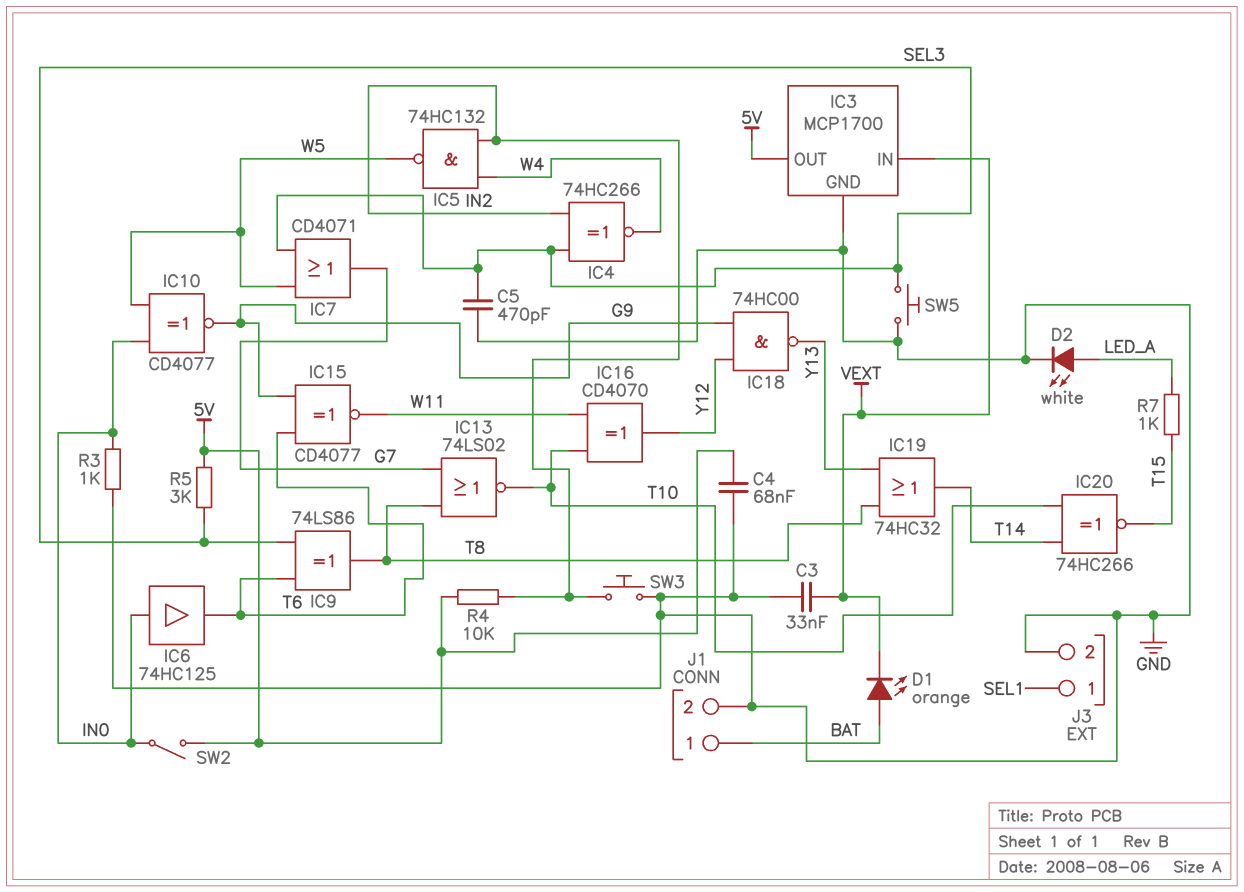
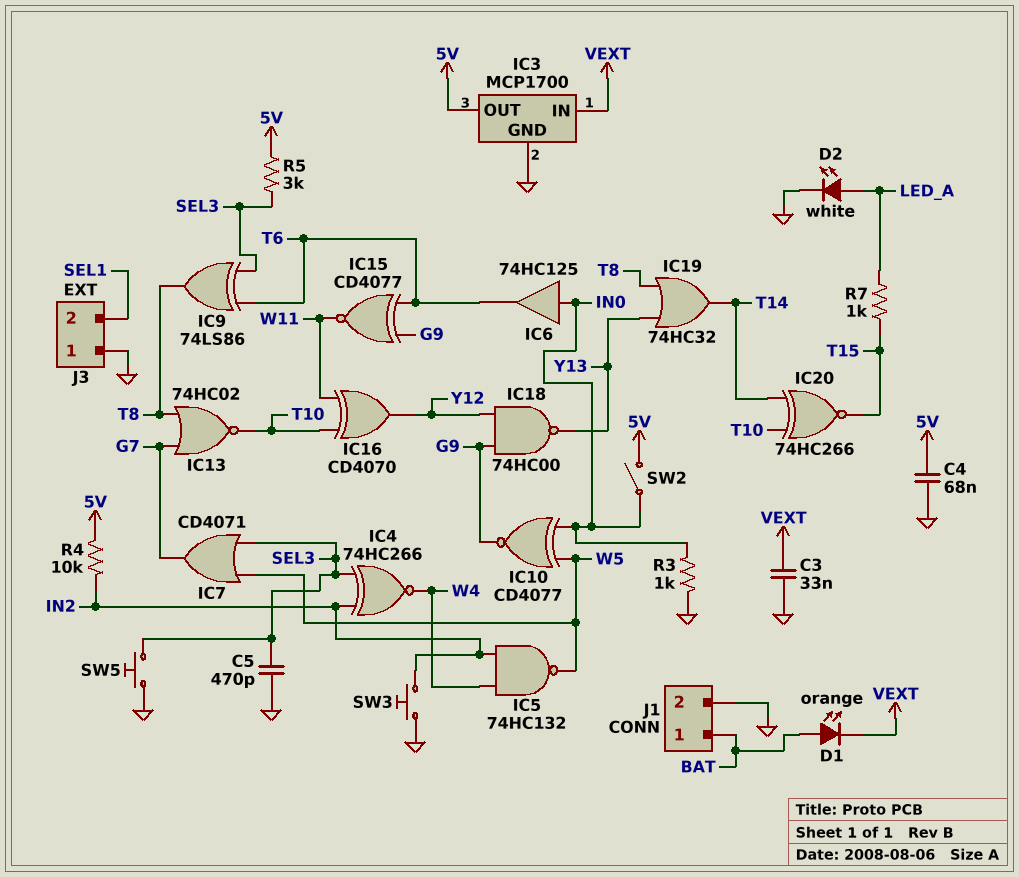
IC13: NOR 74LS02 (in G7, in T8, out T10) -> NOR 74HC02 (in G7, in T8, out T10)
J3 pin 1: SEL1 -> GND
J3 pin 2: GND -> SEL1

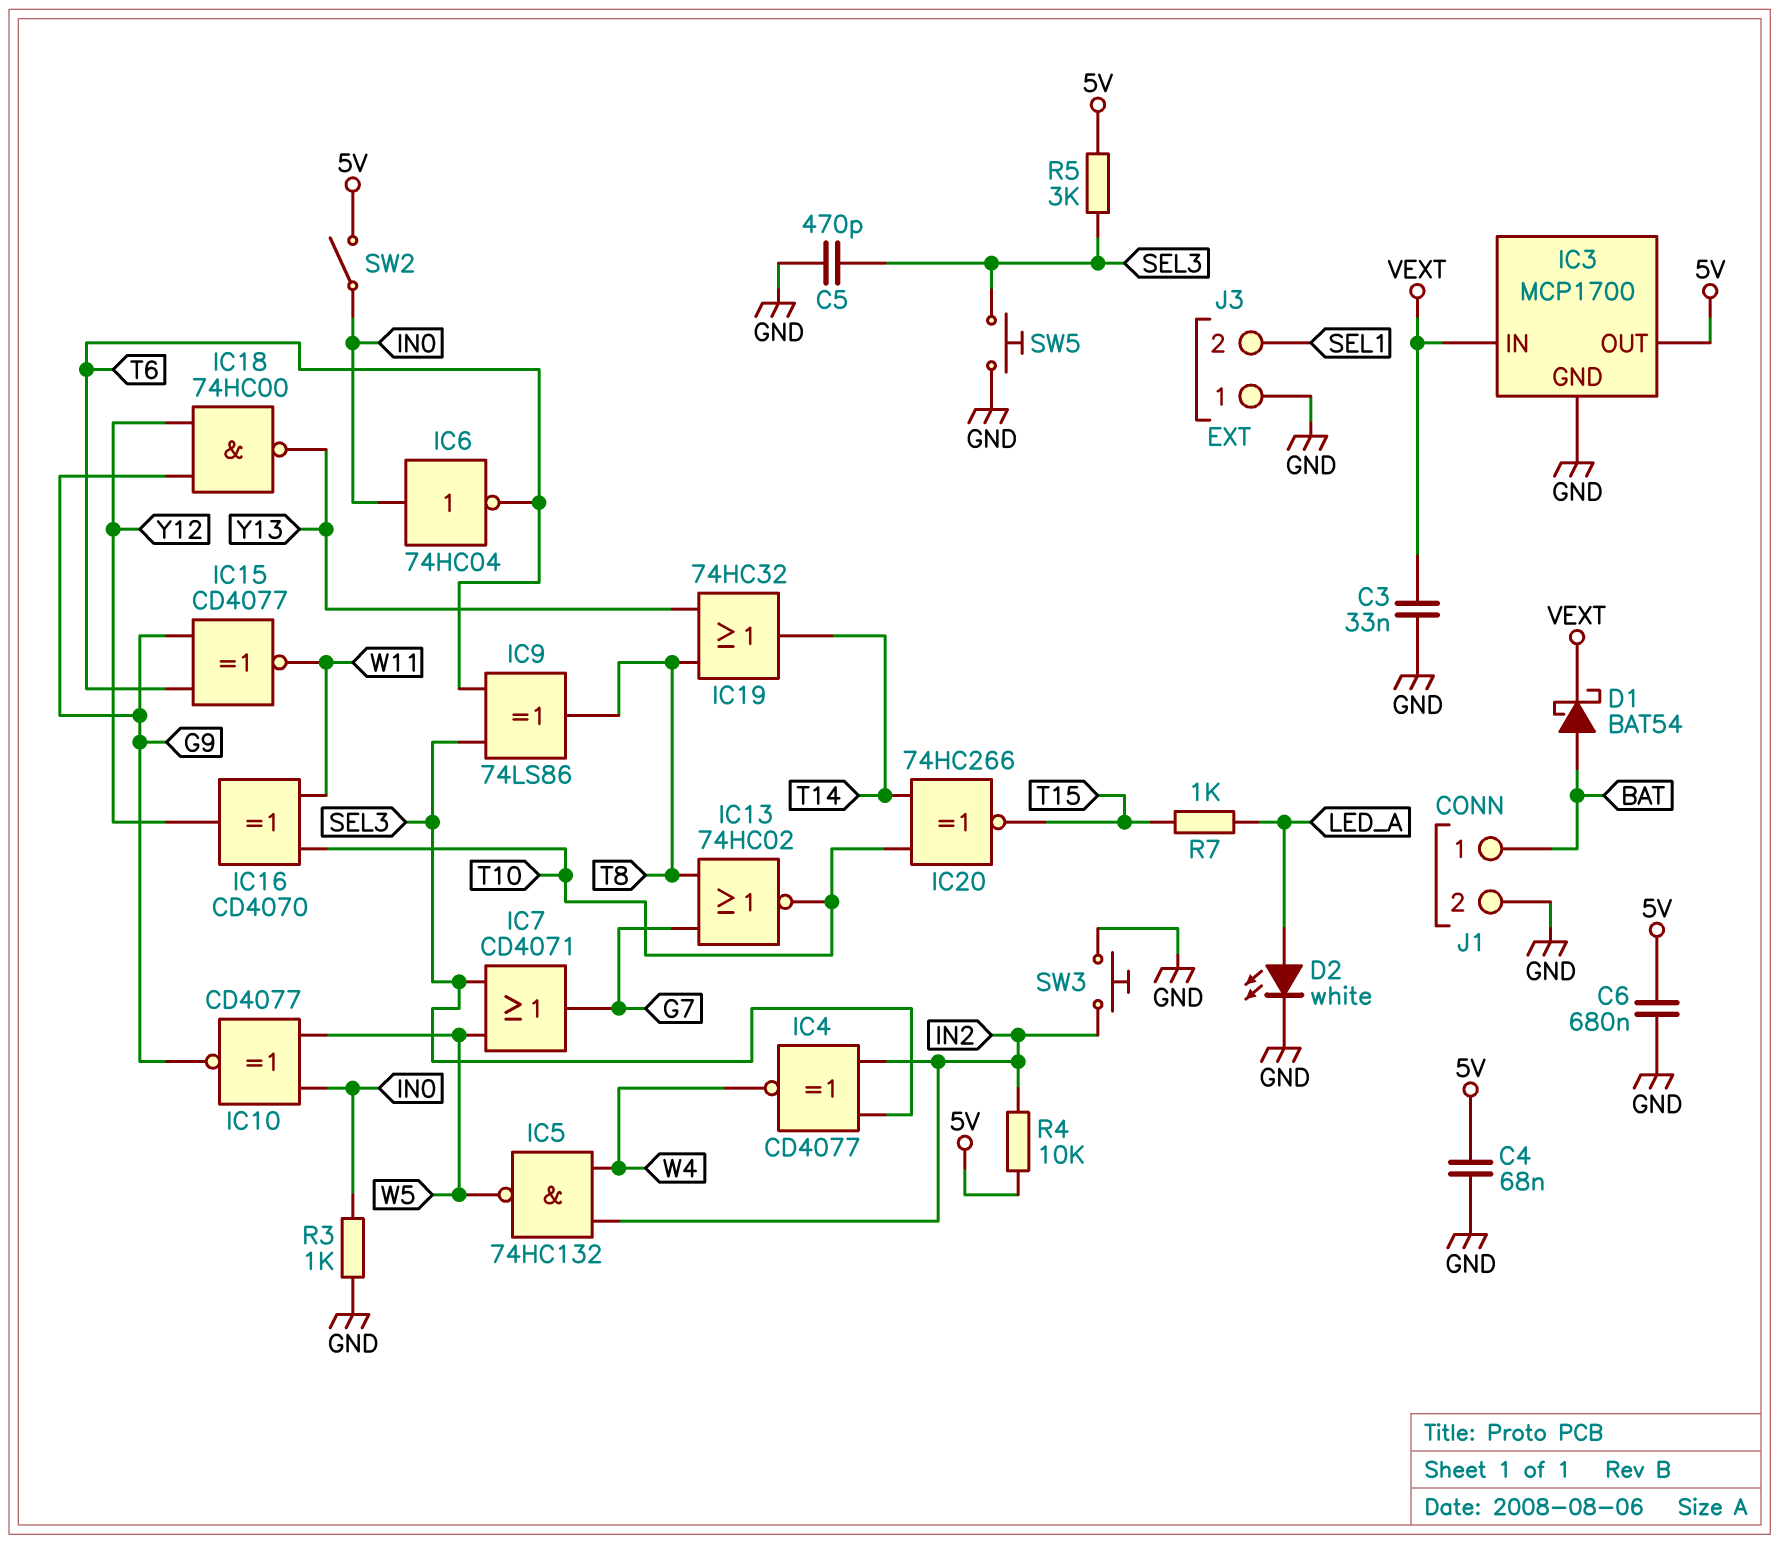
C6: none -> 680nF (5V, GND)
D1: LED orange (A BAT, K VEXT) -> schottky BAT54 (A BAT, K VEXT)
IC4: XNOR 74HC266 (in IN2, in SEL3, out W4) -> XNOR CD4077 (in IN2, in SEL3, out W4)
IC6: buffer 74HC125 (in IN0, out T6) -> NOT 74HC04 (in IN0, out T6)

